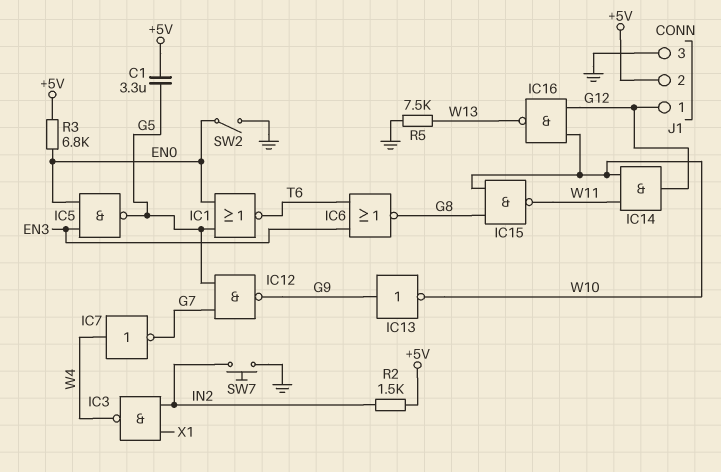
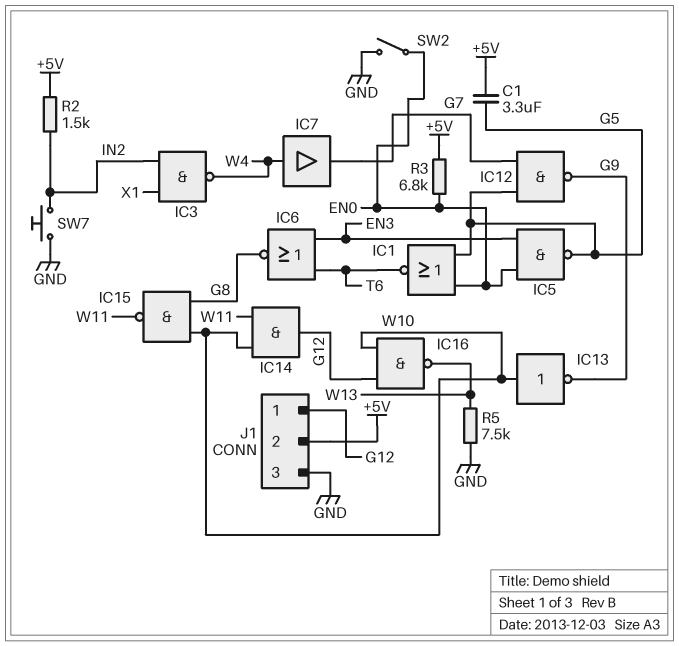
IC7: NOT (in W4, out G7) -> buffer (in W4, out G7)
IC13: NOT (in G9, out W10) -> NOT (in W10, out G9)

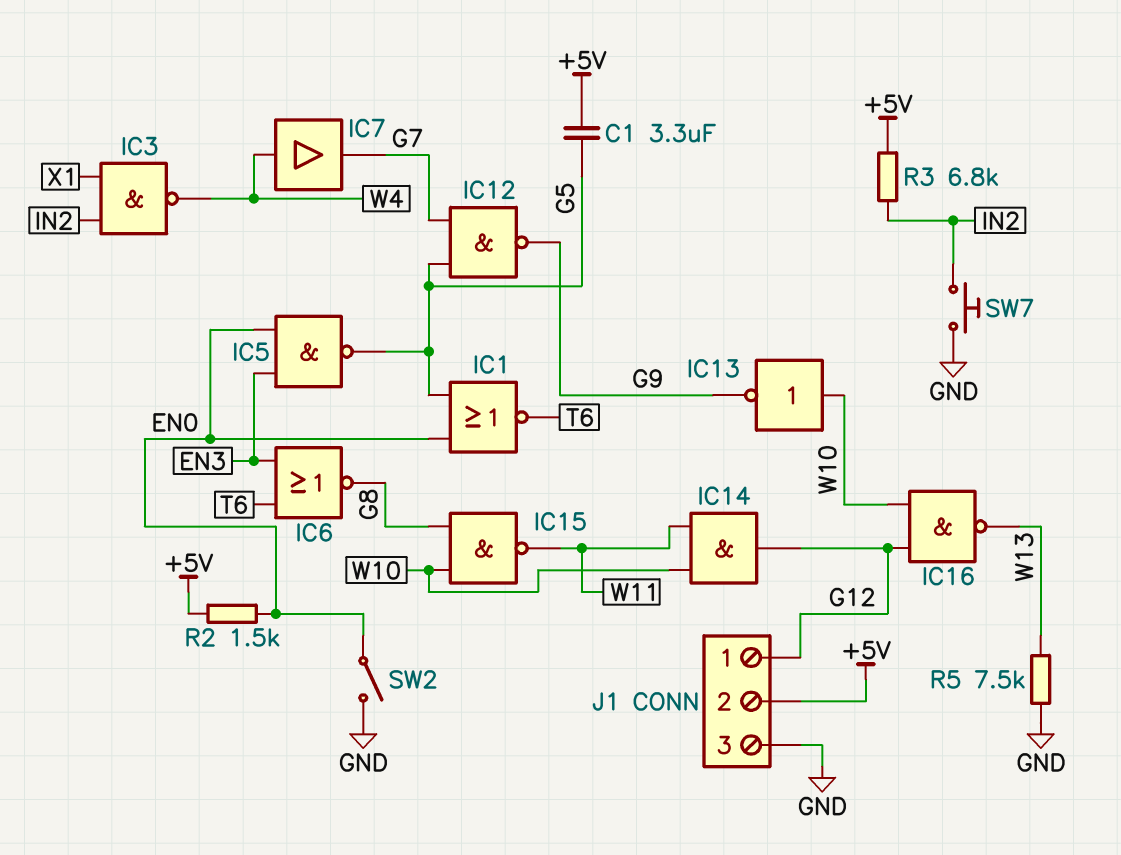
R2: 1.5k (+5V, IN2) -> 1.5k (+5V, EN0)
R3: 6.8k (+5V, EN0) -> 6.8k (+5V, IN2)

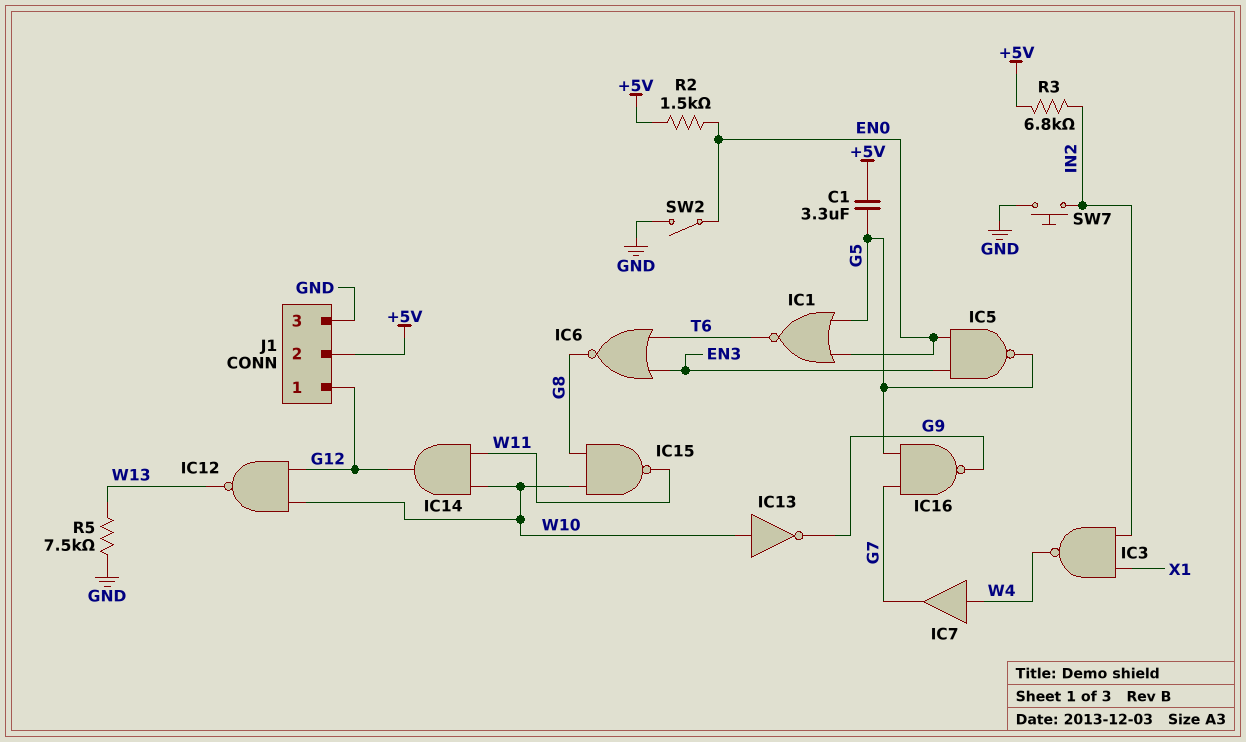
IC12: NAND (in G5, in G7, out G9) -> NAND (in G12, in W10, out W13)
IC16: NAND (in G12, in W10, out W13) -> NAND (in G5, in G7, out G9)

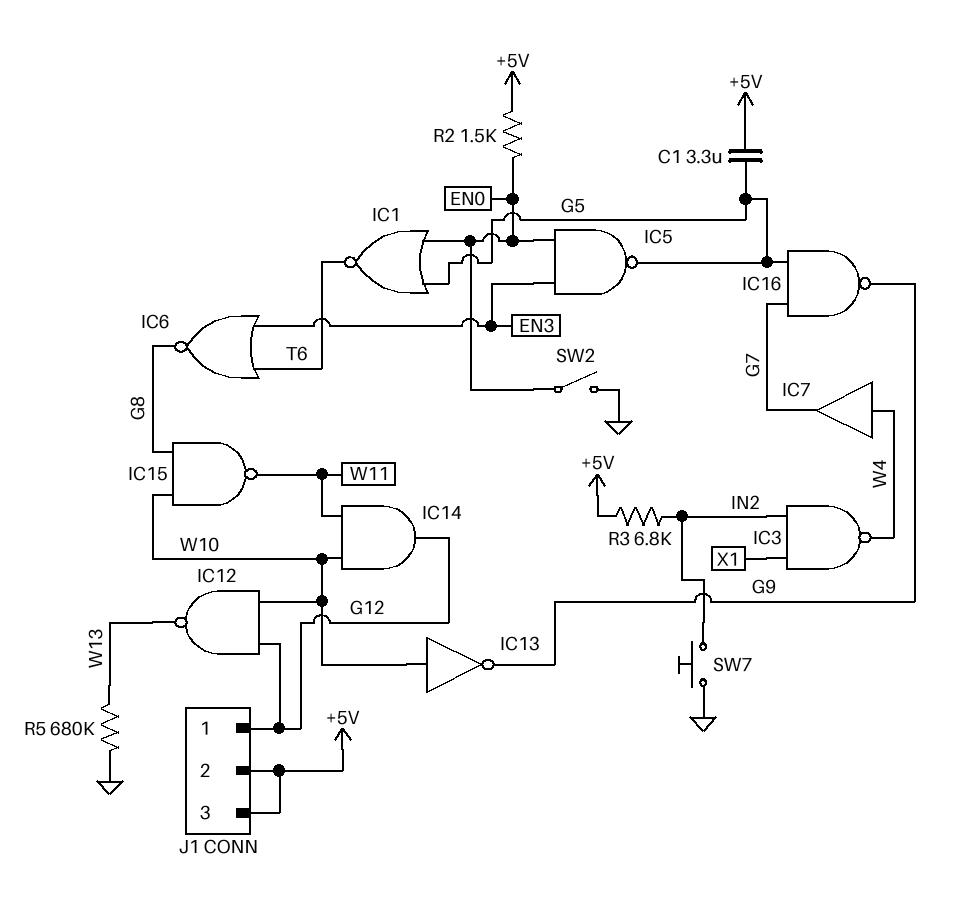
J1 pin 3: GND -> +5V
R5: 7.5k (GND, W13) -> 680k (GND, W13)

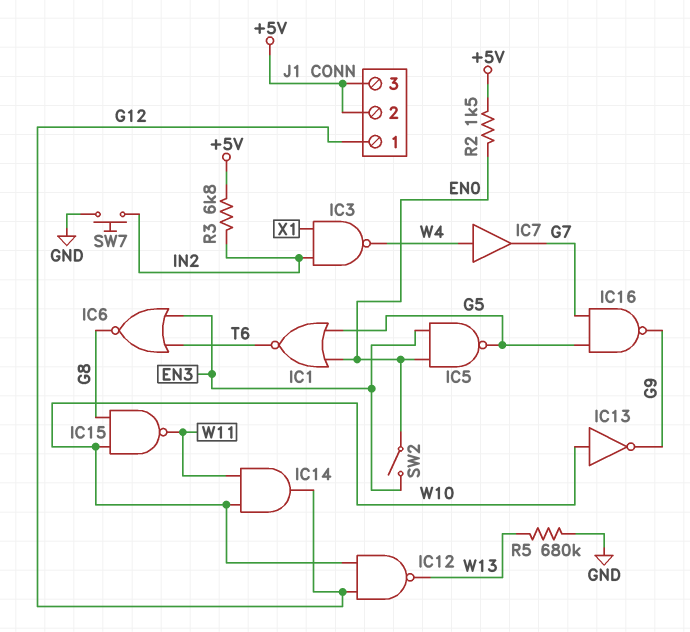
C1: 3.3uF (+5V, G5) -> none
SW2: switch (EN0, GND) -> switch (EN0, EN3)

